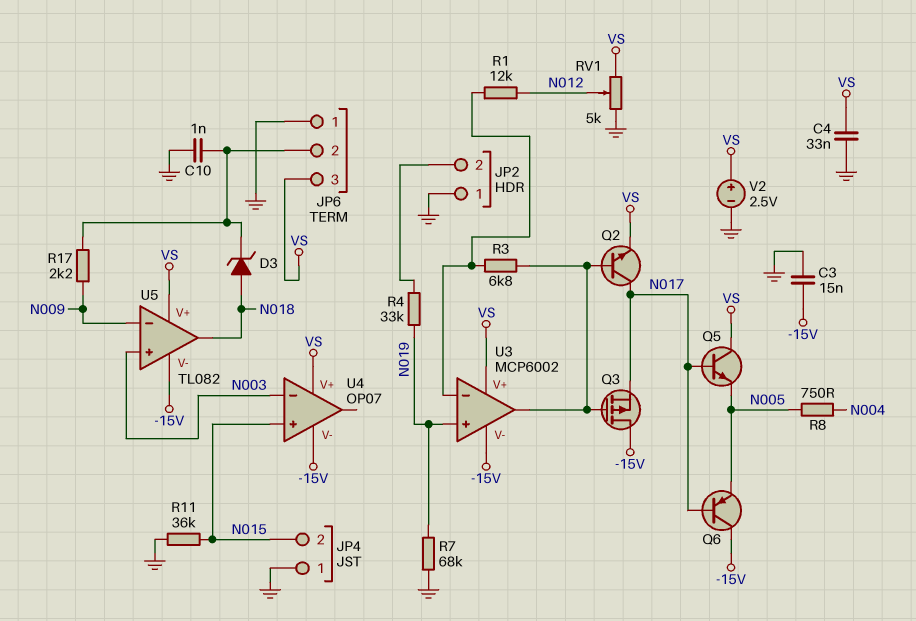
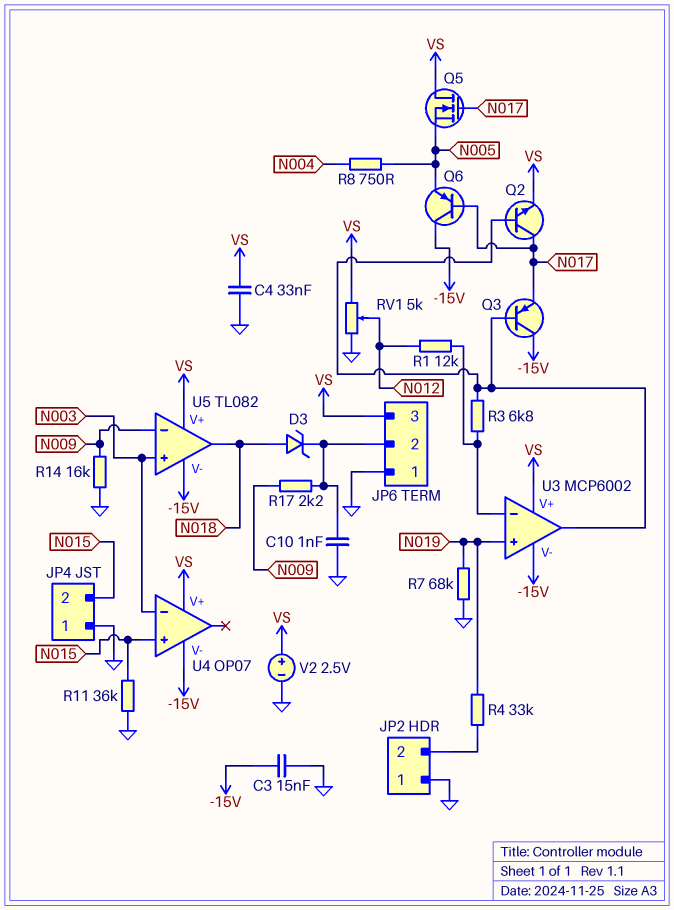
Q3: PMOS (G U3/out, D -15V, S N017) -> PNP (B U3/out, C -15V, E N017)
Q5: NPN (B N017, C VS, E N005) -> NMOS (G N017, D VS, S N005)
R14: none -> 16k (GND, N009)

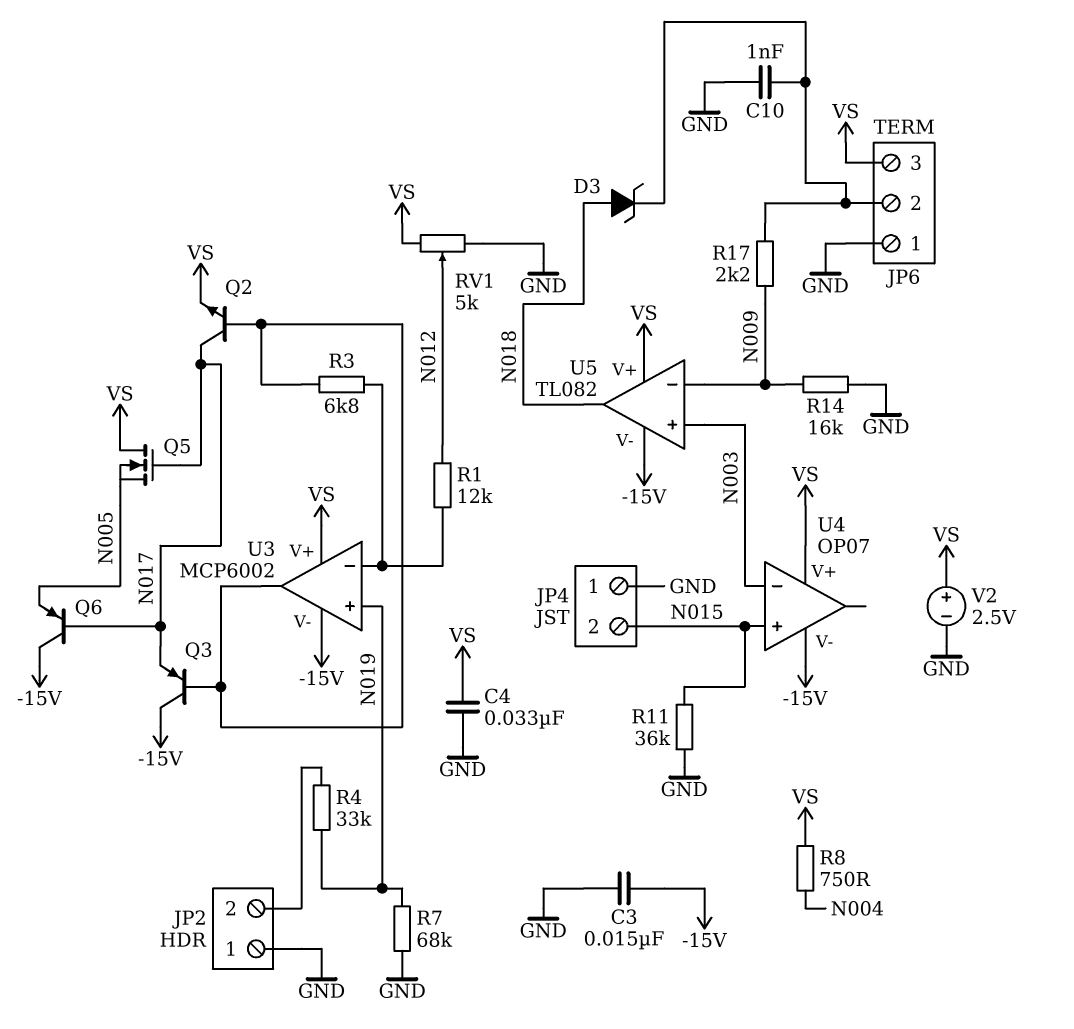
R8: 750 (N004, N005) -> 750 (N004, VS)

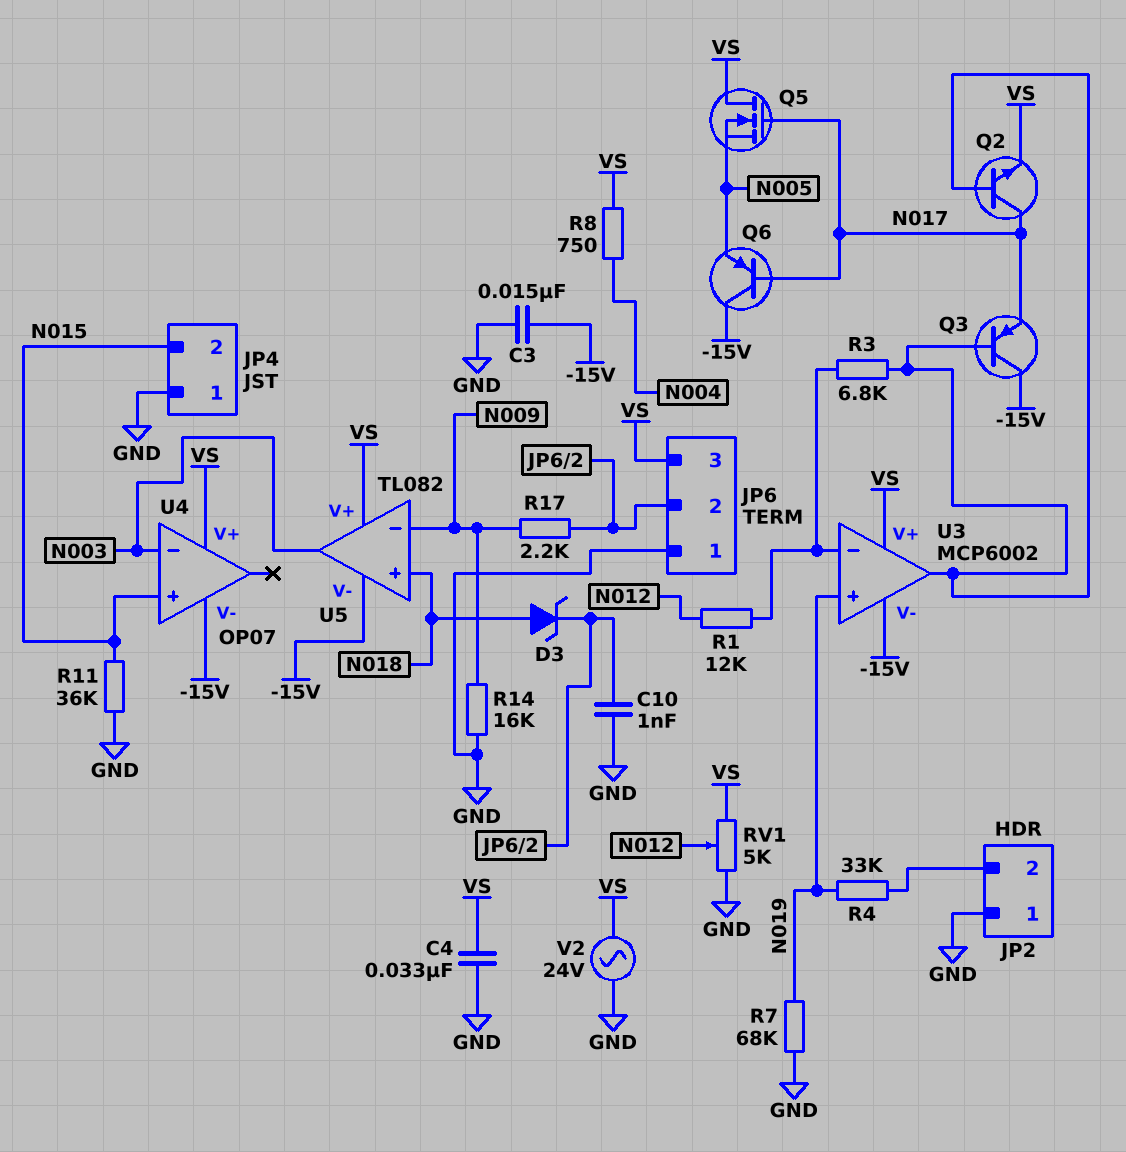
U5 pin in+: N003 -> N018
U5 pin out: N018 -> N003
V2: 2.5V (plus VS, minus GND) -> AC 24V (GND, VS)

